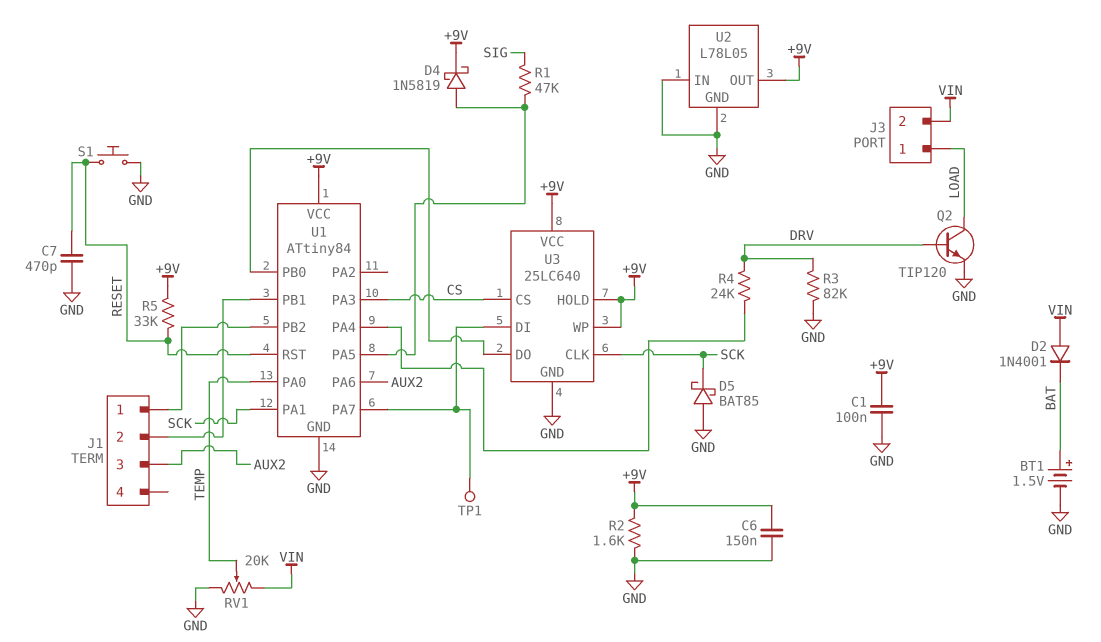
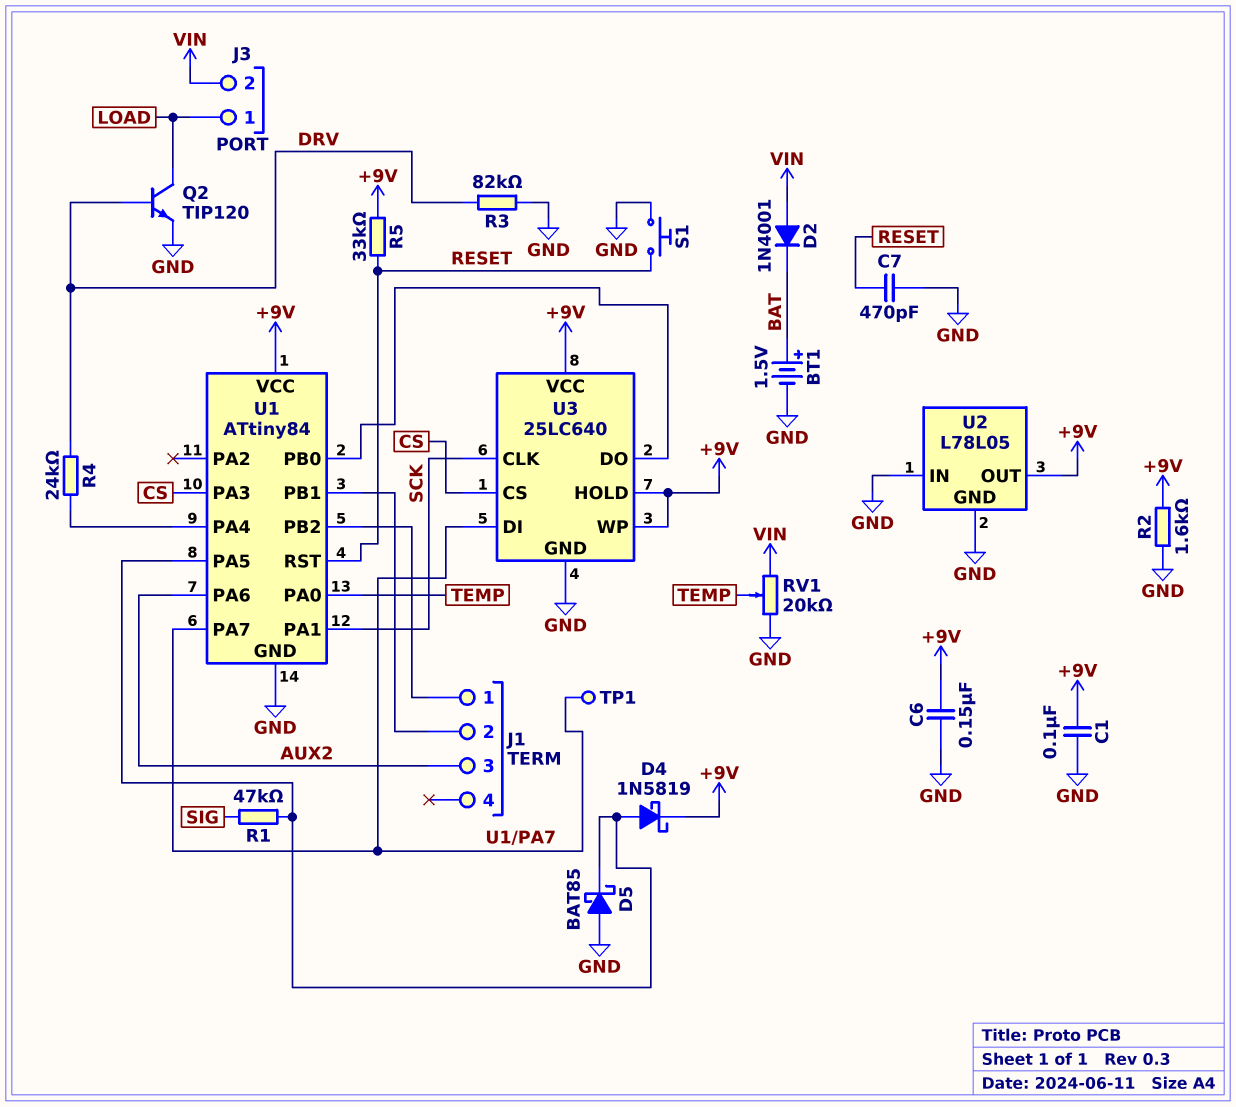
D5: schottky BAT85 (A GND, K SCK) -> schottky BAT85 (A GND, K U1/PA5)

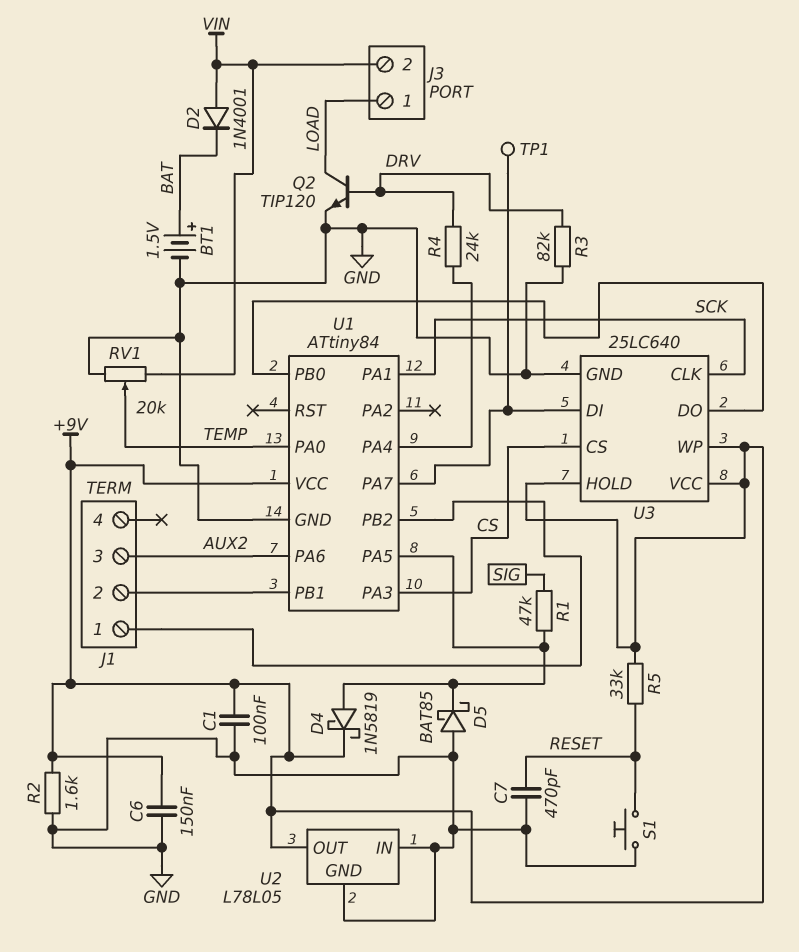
U1 pin RST: RESET -> none

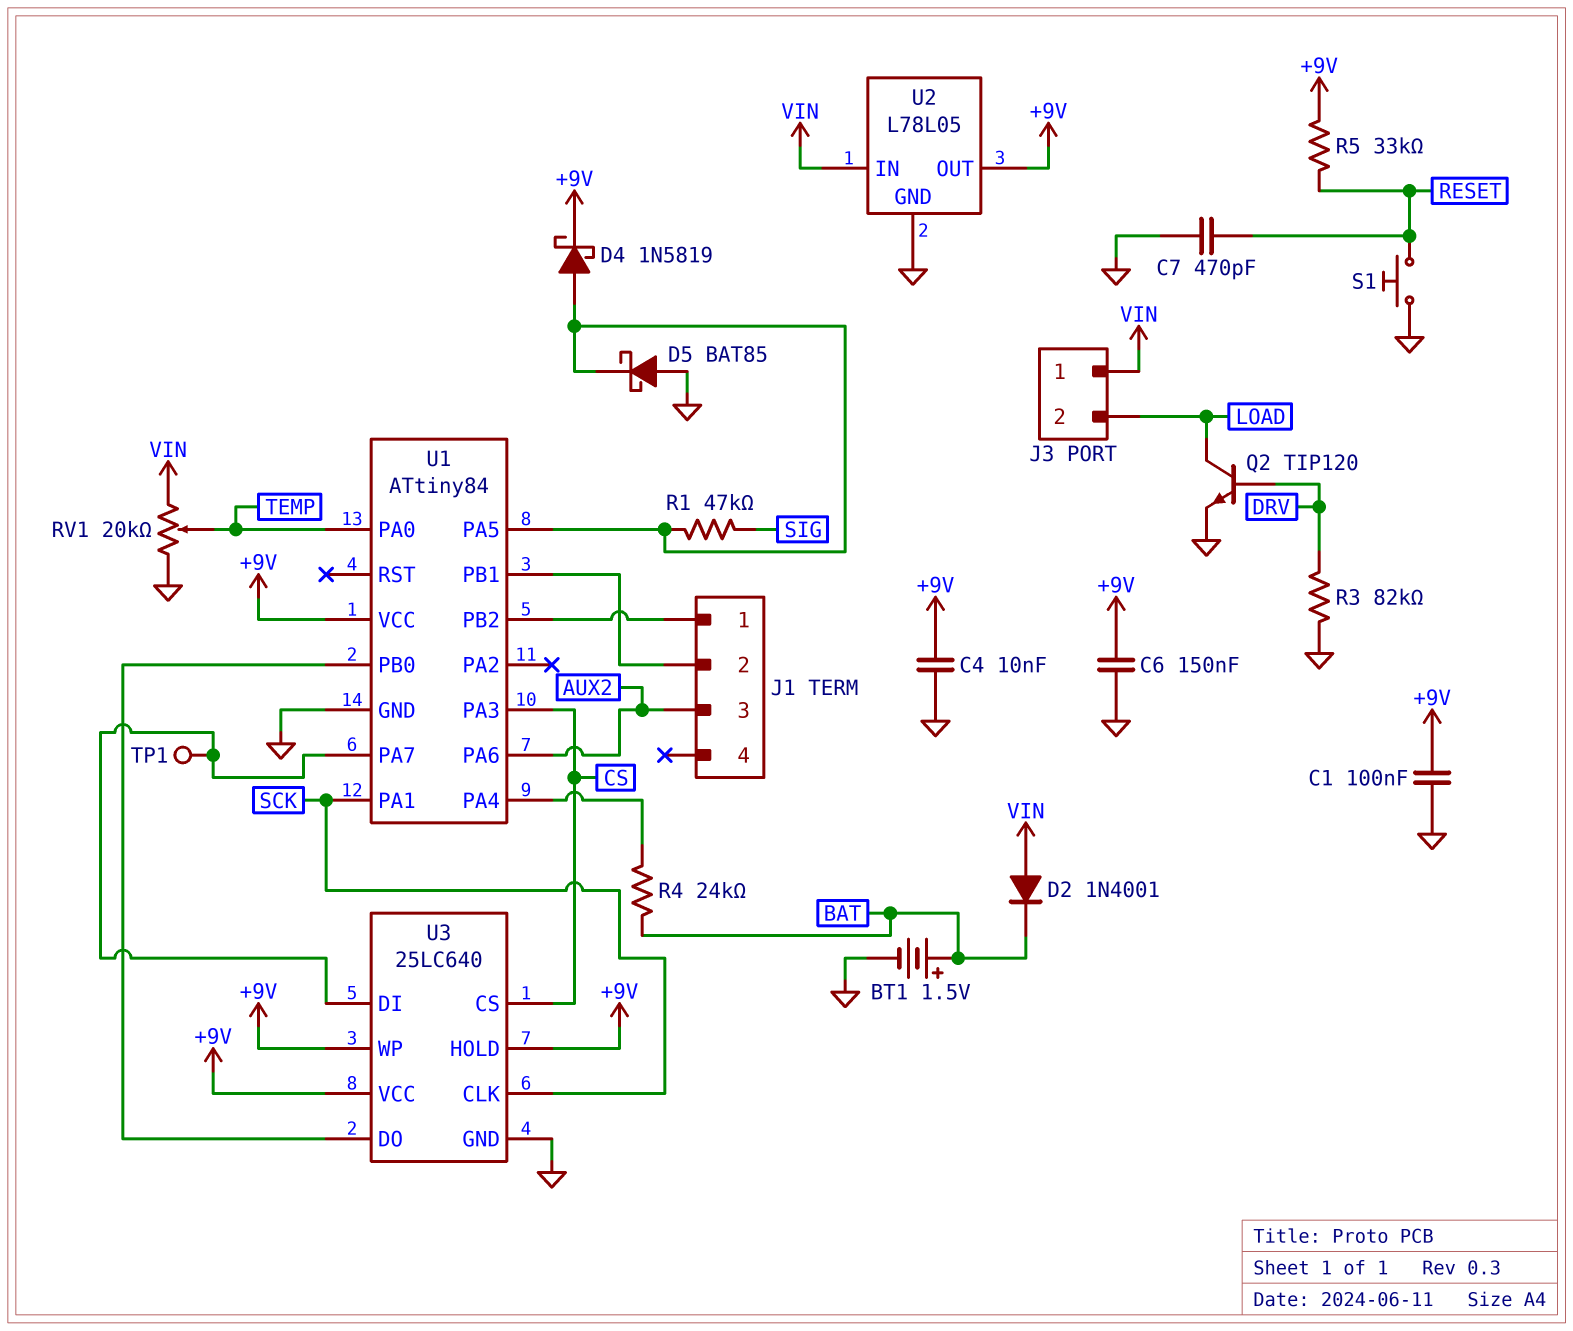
C4: none -> 10nF (+9V, GND)
J3 pin 1: LOAD -> VIN
J3 pin 2: VIN -> LOAD
R2: 1.6k (+9V, GND) -> none
R4: 24k (DRV, U1/PA4) -> 24k (BAT, U1/PA4)
U2 pin IN: GND -> VIN

